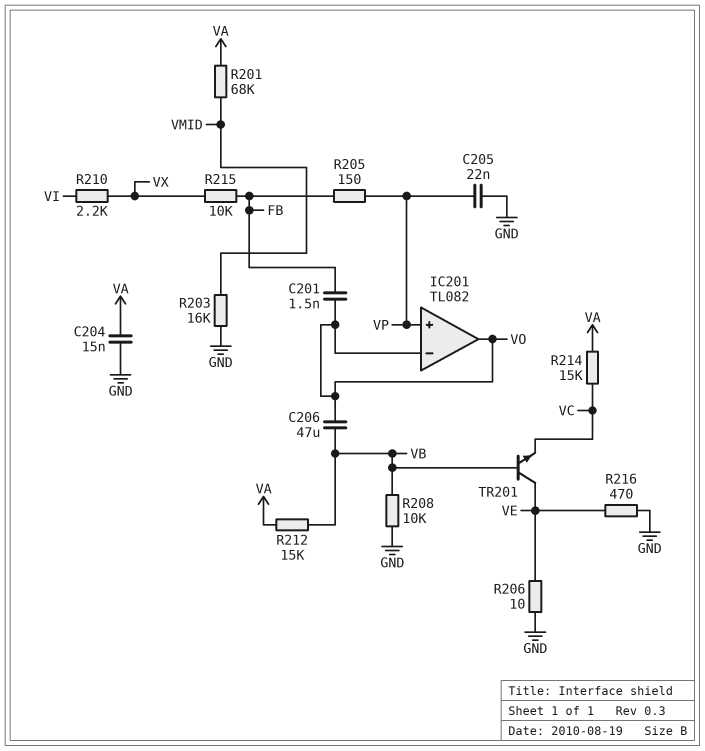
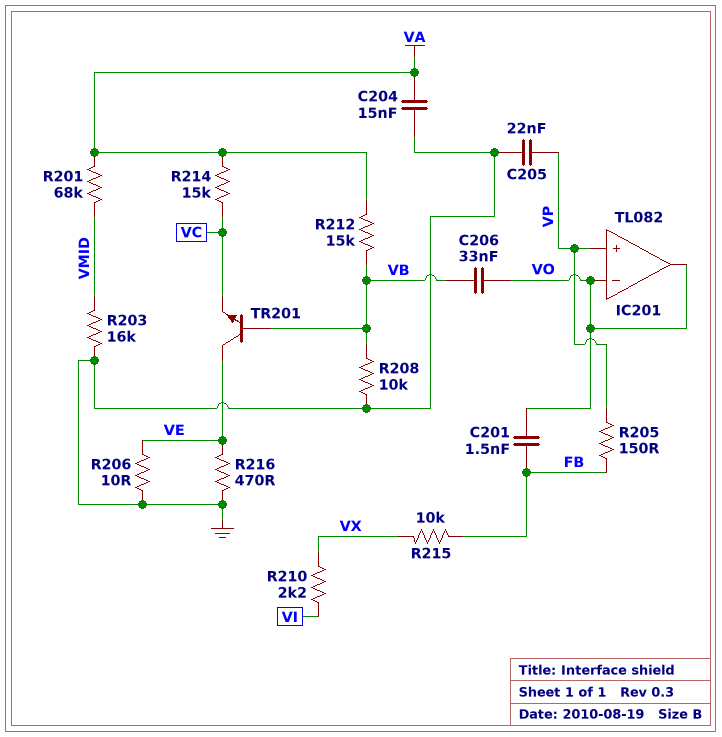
C206: 47uF (VB, VO) -> 33nF (VB, VO)

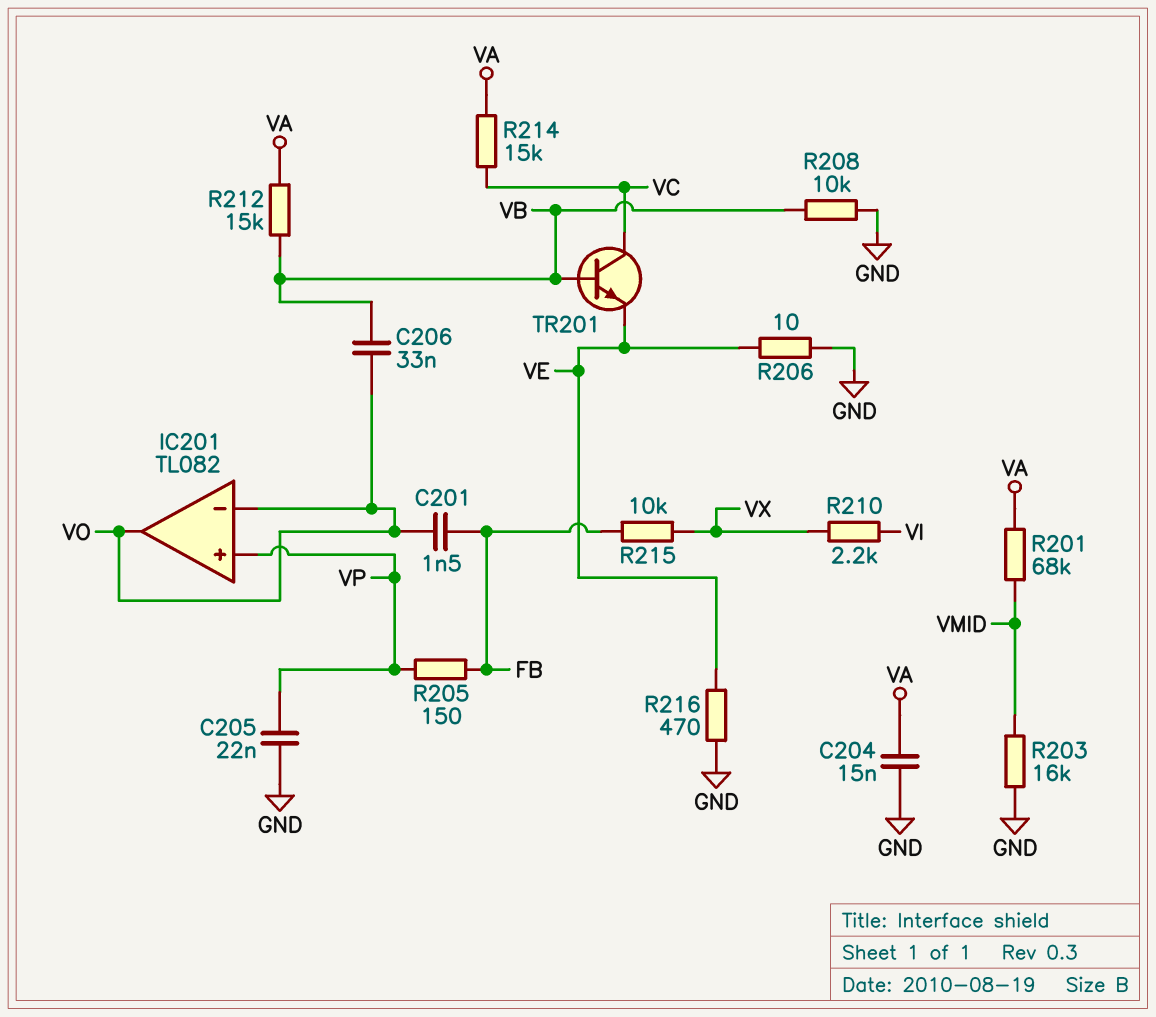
TR201: NPN (B VB, C VE, E VC) -> NPN (B VB, C VC, E VE)

